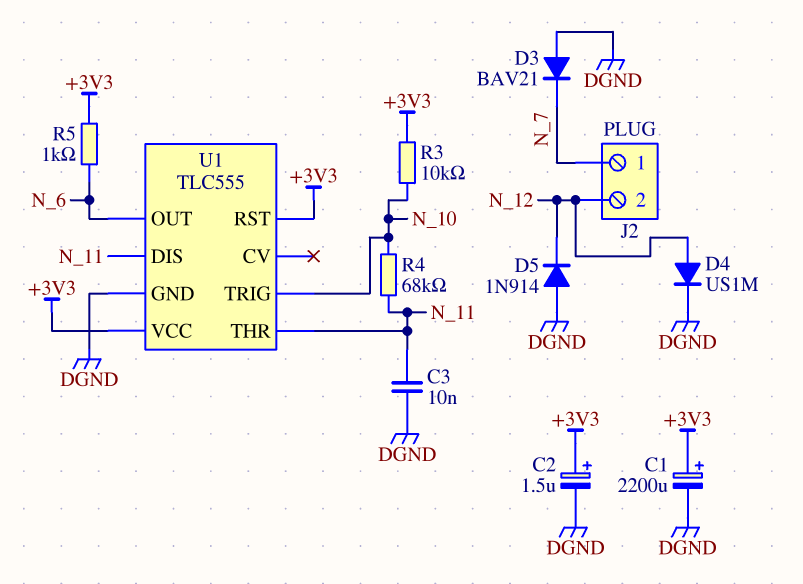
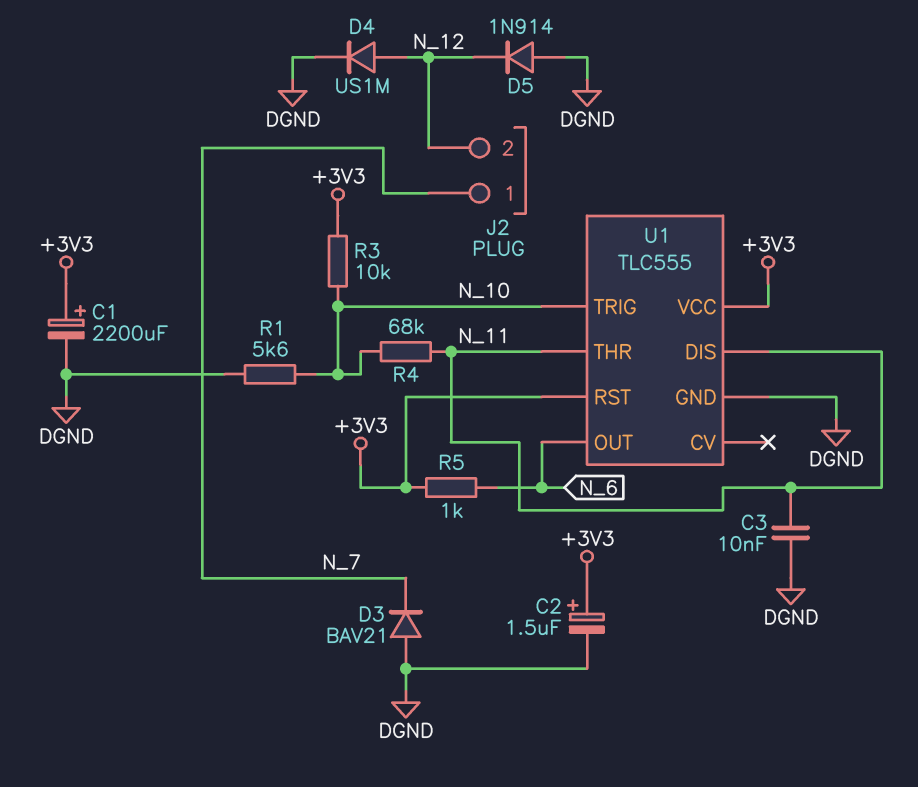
R1: none -> 5.6k (DGND, N_10)

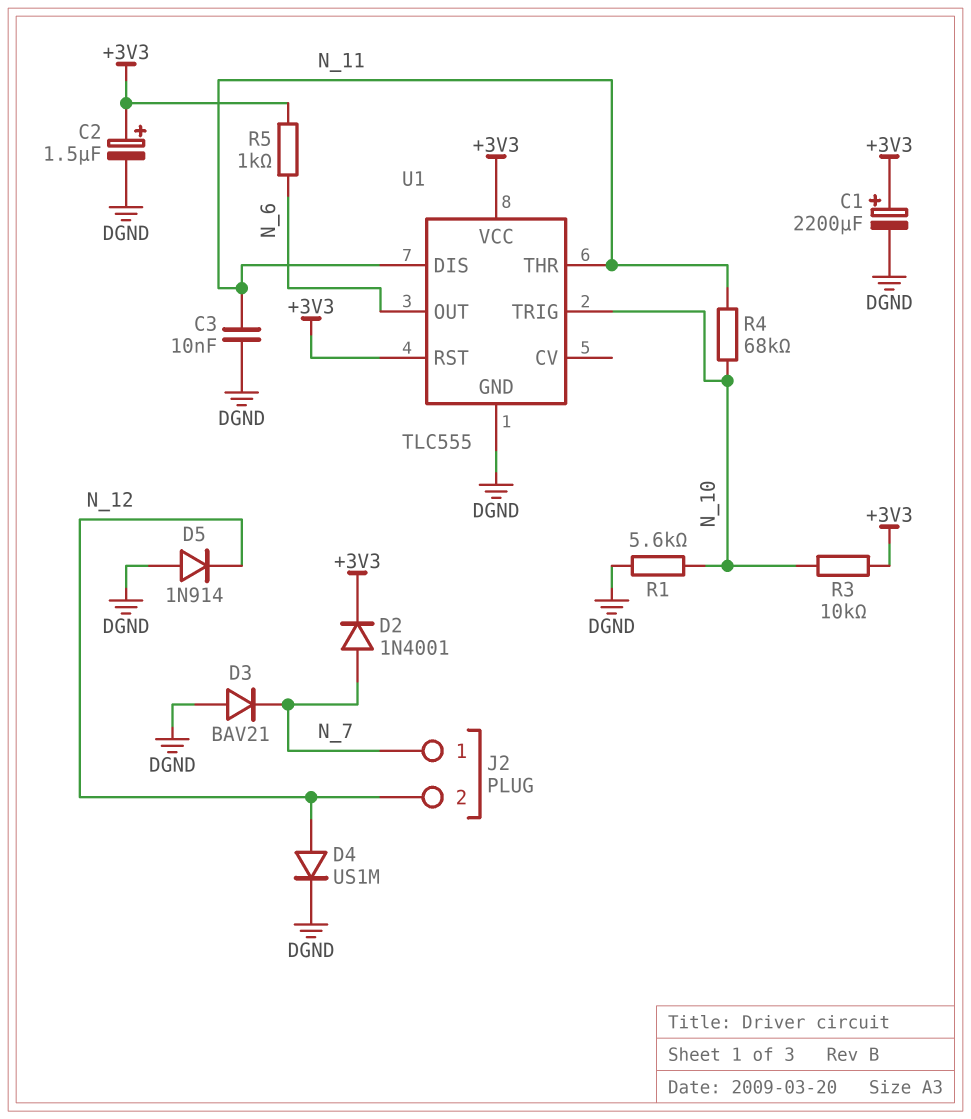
D2: none -> diode 1N4001 (A N_7, K +3V3)

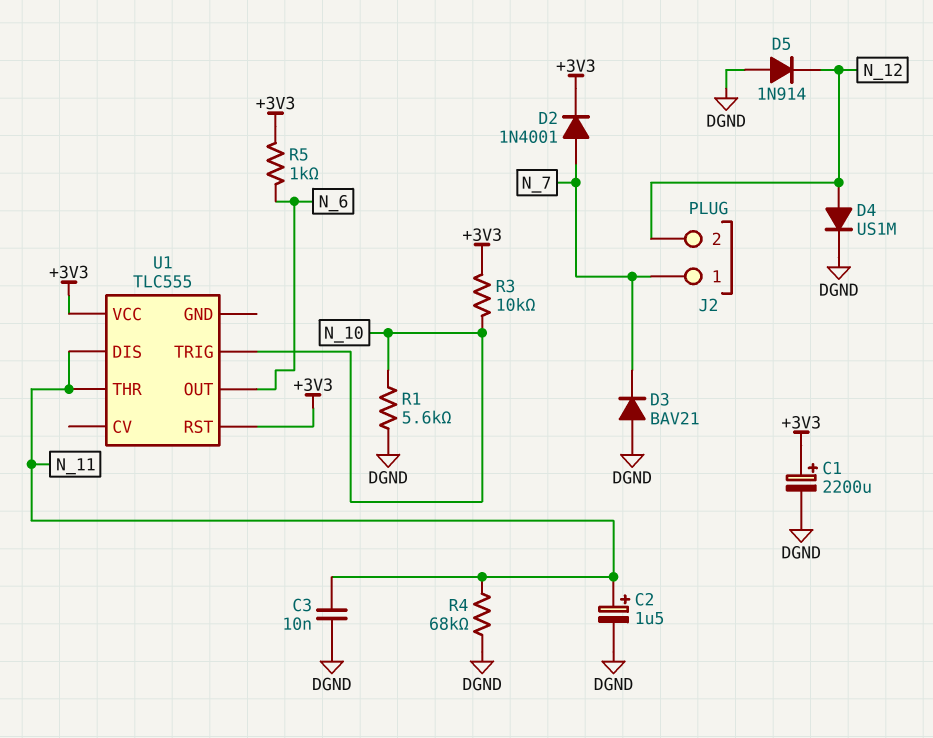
C2: 1.5uF (plus +3V3, minus DGND) -> 1.5uF (plus N_11, minus DGND)
R4: 68k (N_10, N_11) -> 68k (DGND, N_11)
U1 pin GND: DGND -> none

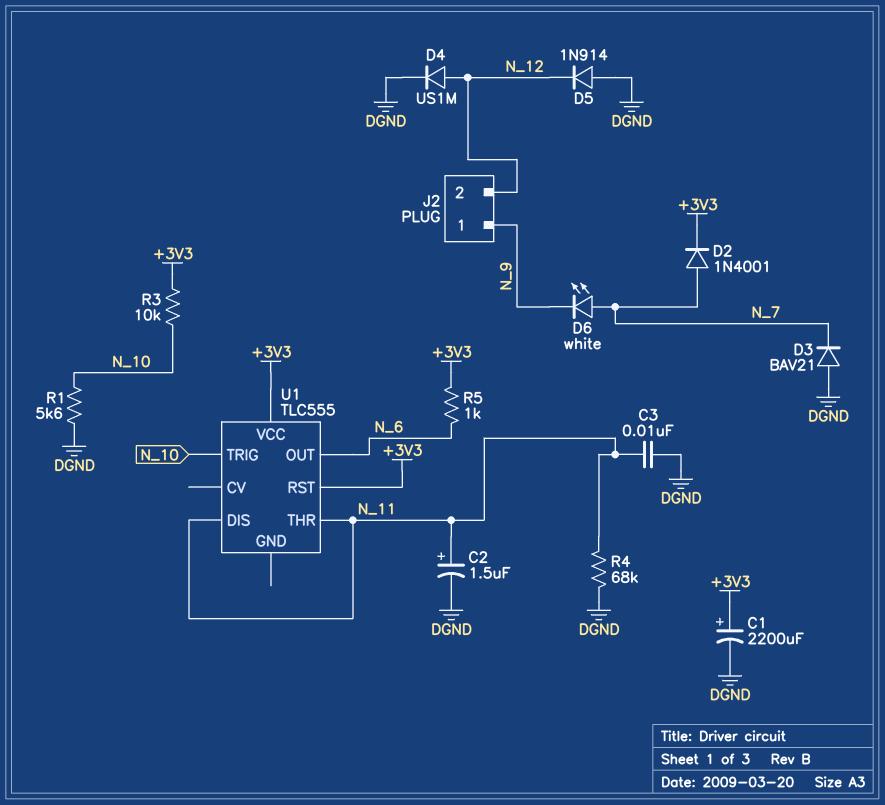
D6: none -> LED white (A N_7, K N_9)
J2 pin 1: N_7 -> N_9

